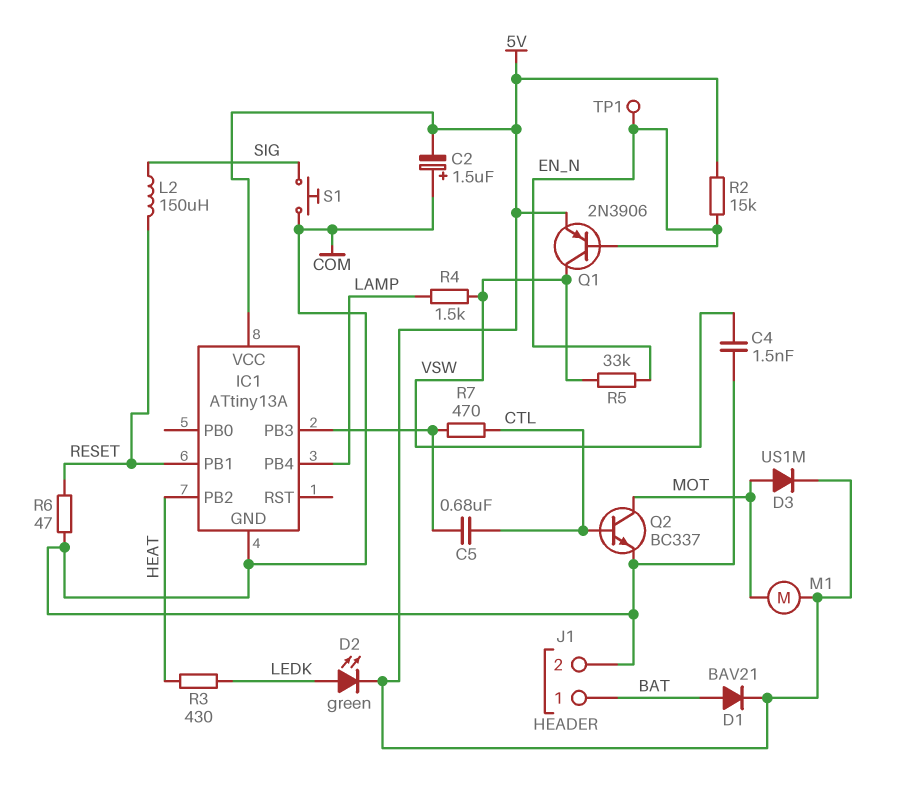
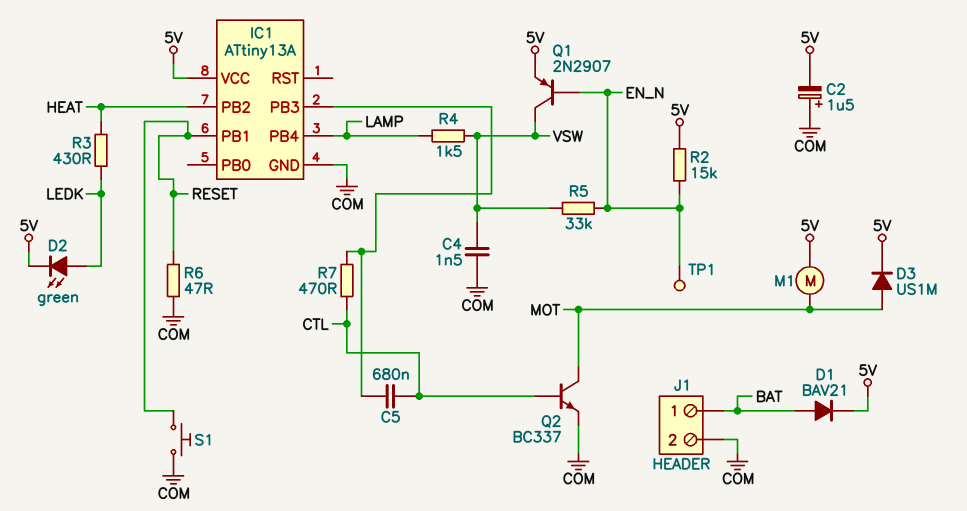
L2: 150uH (RESET, SIG) -> none
Q1: PNP 2N3906 (B EN_N, C VSW, E 5V) -> PNP 2N2907 (B EN_N, C VSW, E 5V)
S1: button (COM, SIG) -> button (COM, RESET)

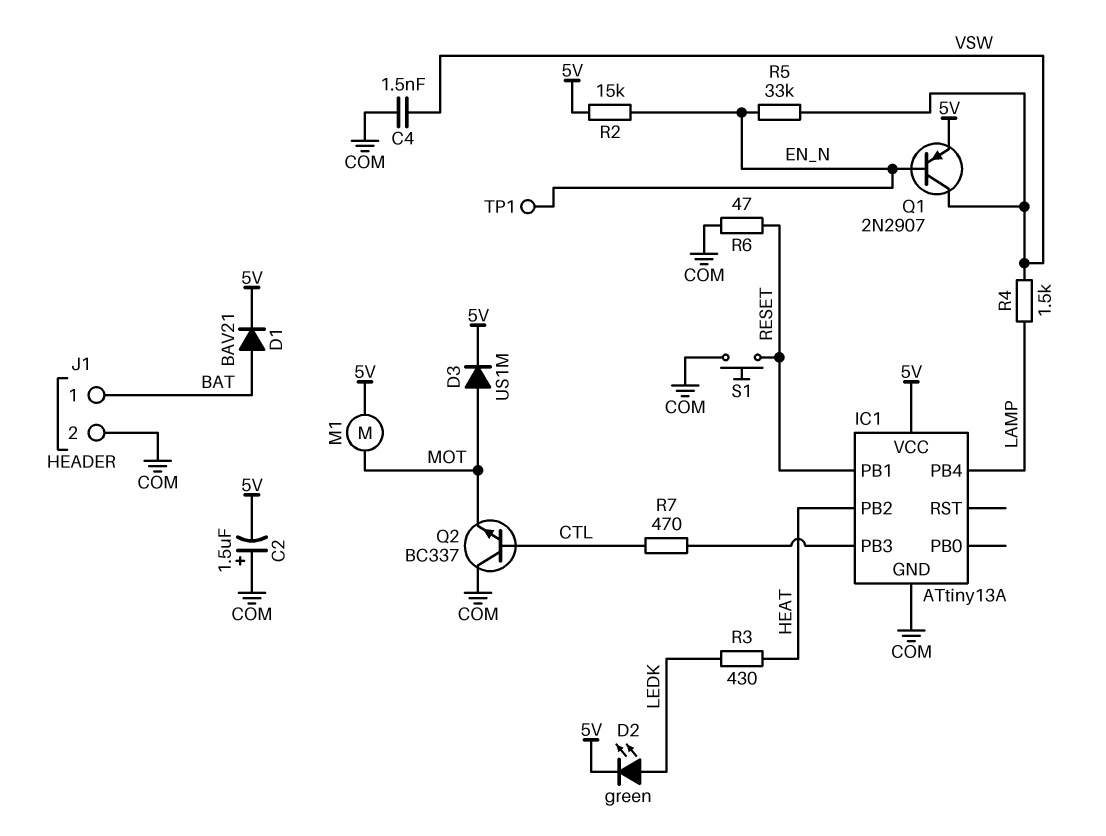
C5: 680nF (CTL, IC1/PB3) -> none
Q2: NPN BC337 (B CTL, C MOT, E COM) -> NPN BC337 (B CTL, C COM, E MOT)

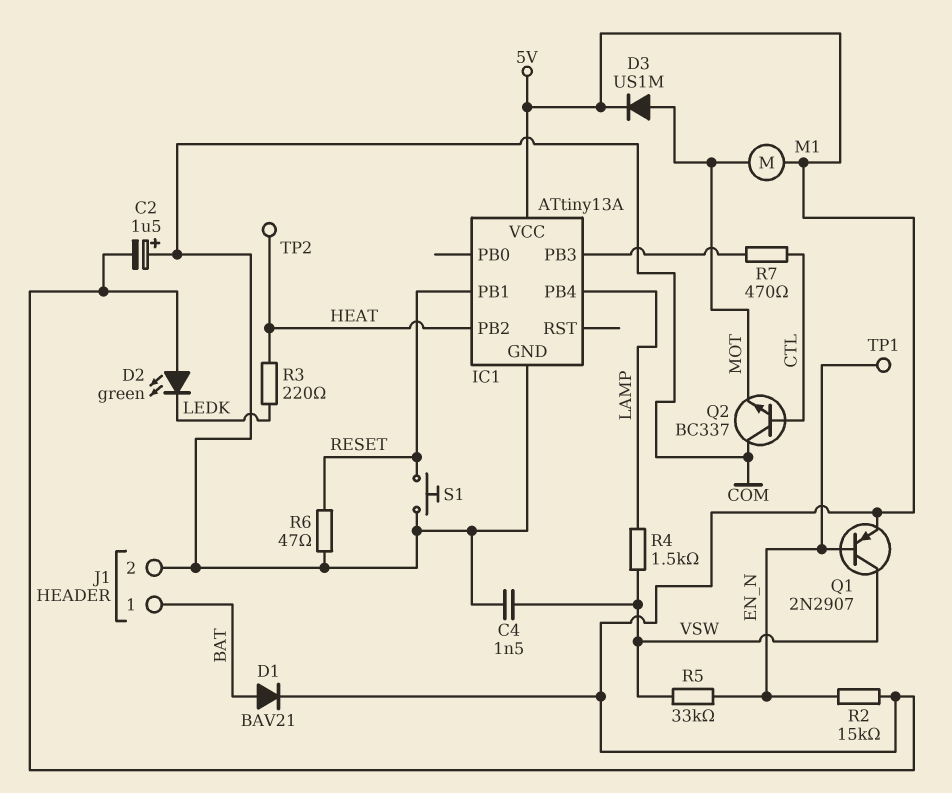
D2: LED green (A LEDK, K 5V) -> LED green (A 5V, K LEDK)
R3: 430 (HEAT, LEDK) -> 220 (HEAT, LEDK)
TP2: none -> test point (HEAT)

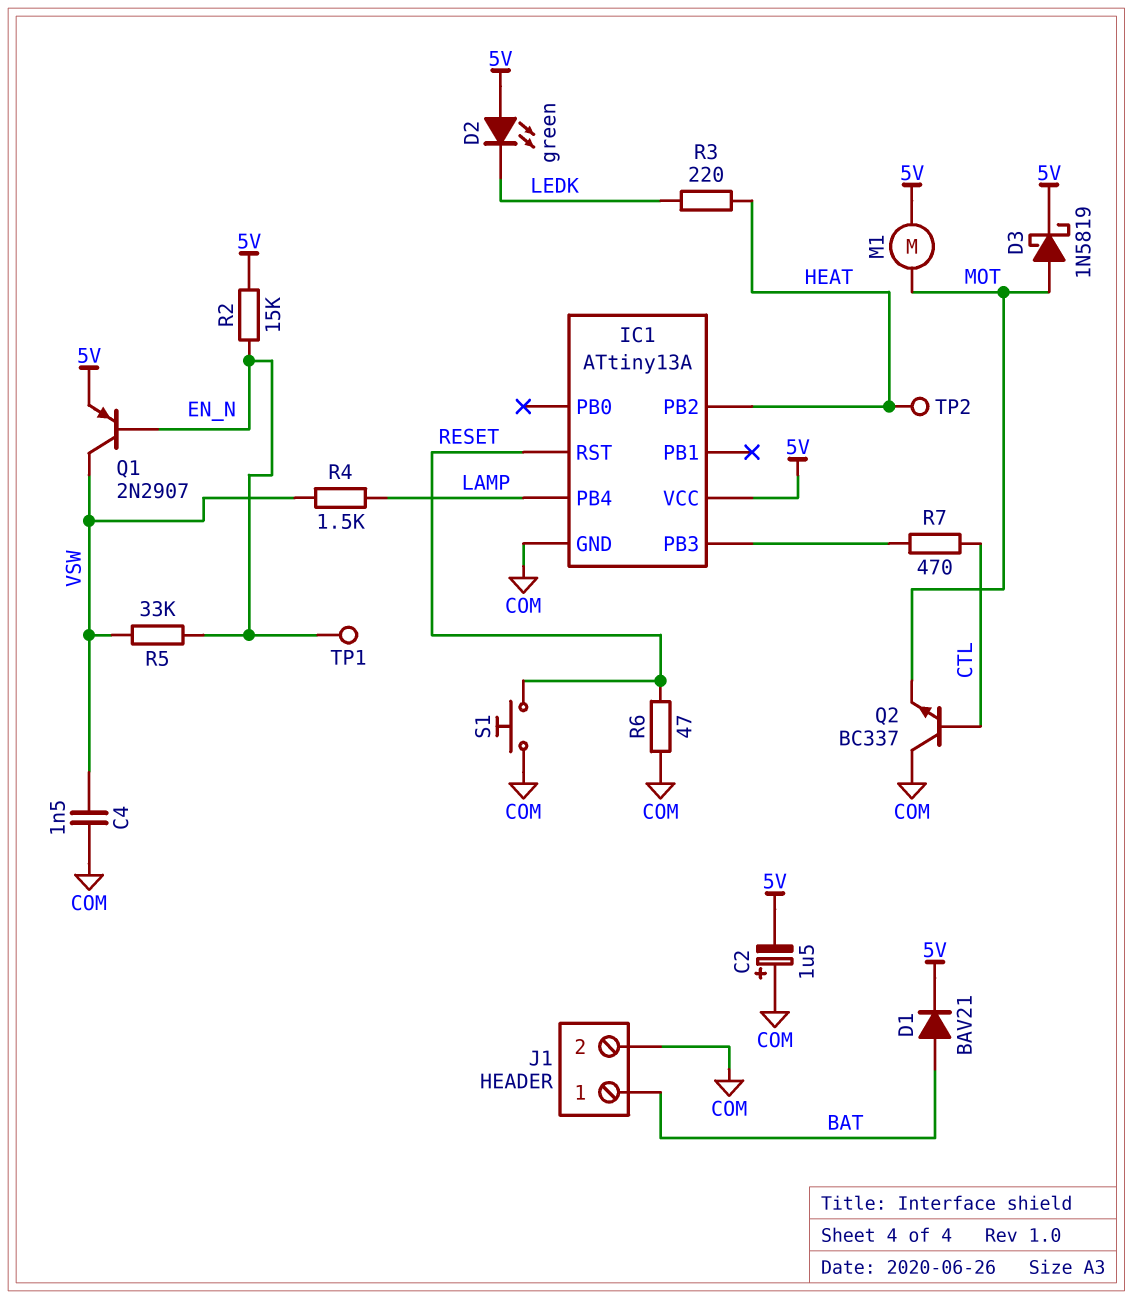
D3: diode US1M (A MOT, K 5V) -> schottky 1N5819 (A MOT, K 5V)
IC1 pin PB1: RESET -> none
IC1 pin RST: none -> RESET

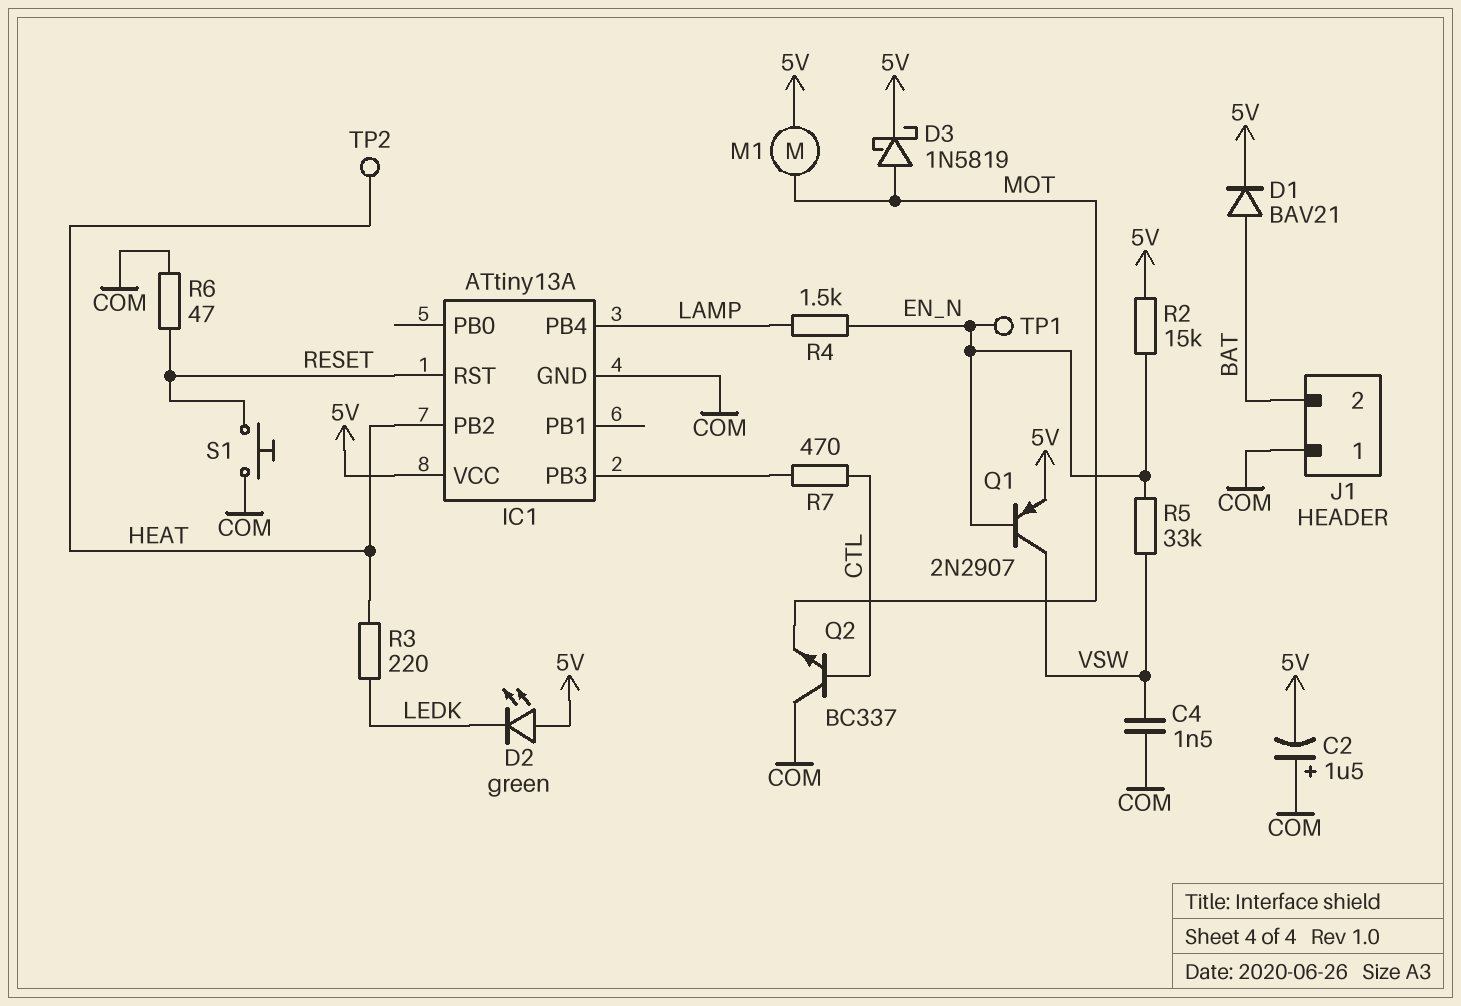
J1 pin 1: BAT -> COM
J1 pin 2: COM -> BAT
R4: 1.5k (LAMP, VSW) -> 1.5k (EN_N, LAMP)

